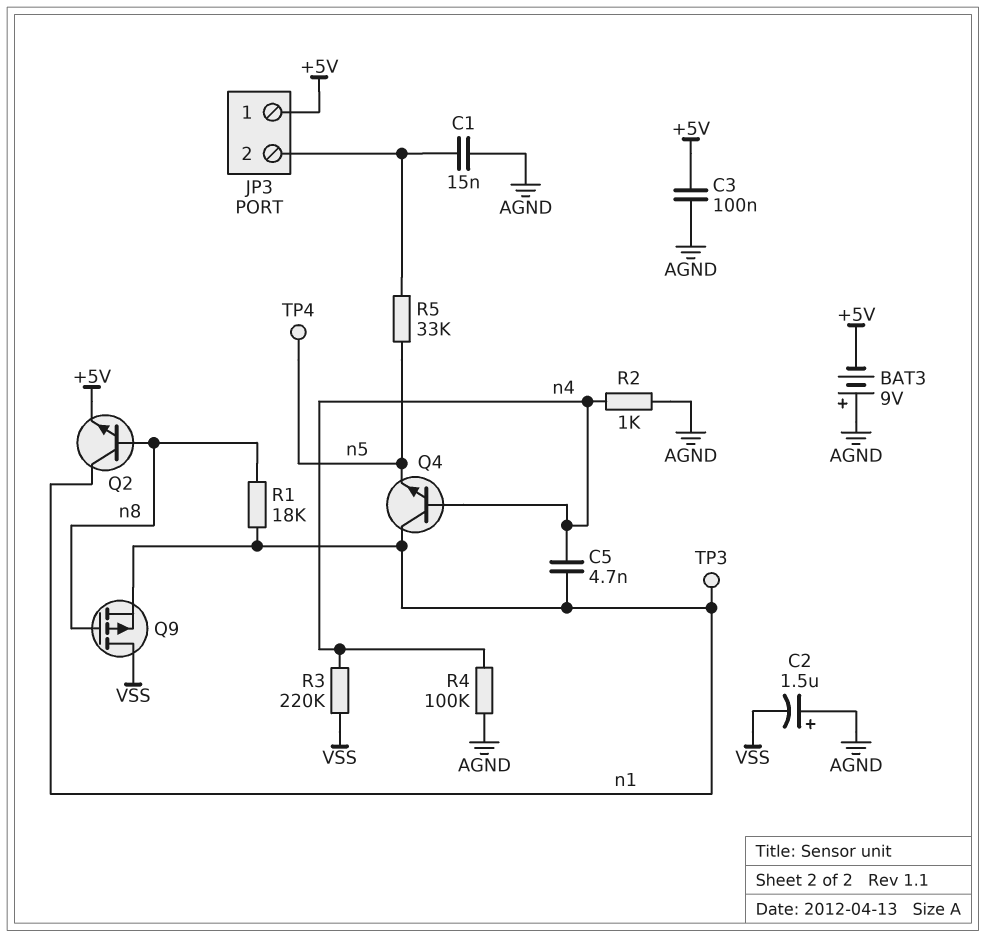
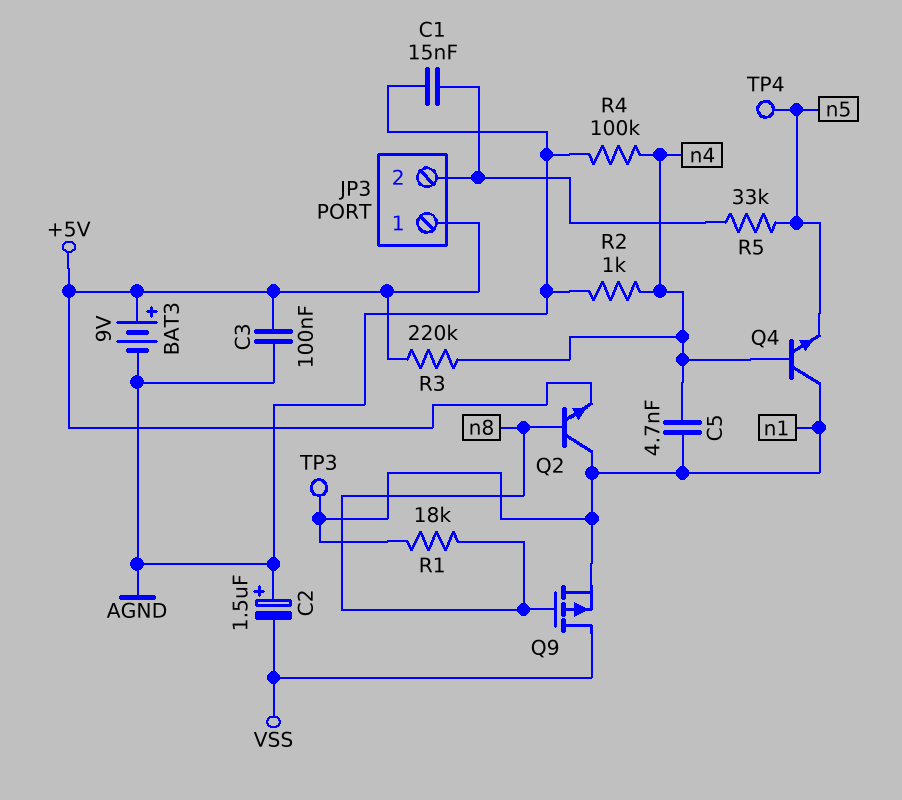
BAT3: 9V (plus AGND, minus +5V) -> 9V (plus +5V, minus AGND)
R3: 220k (VSS, n4) -> 220k (+5V, n4)

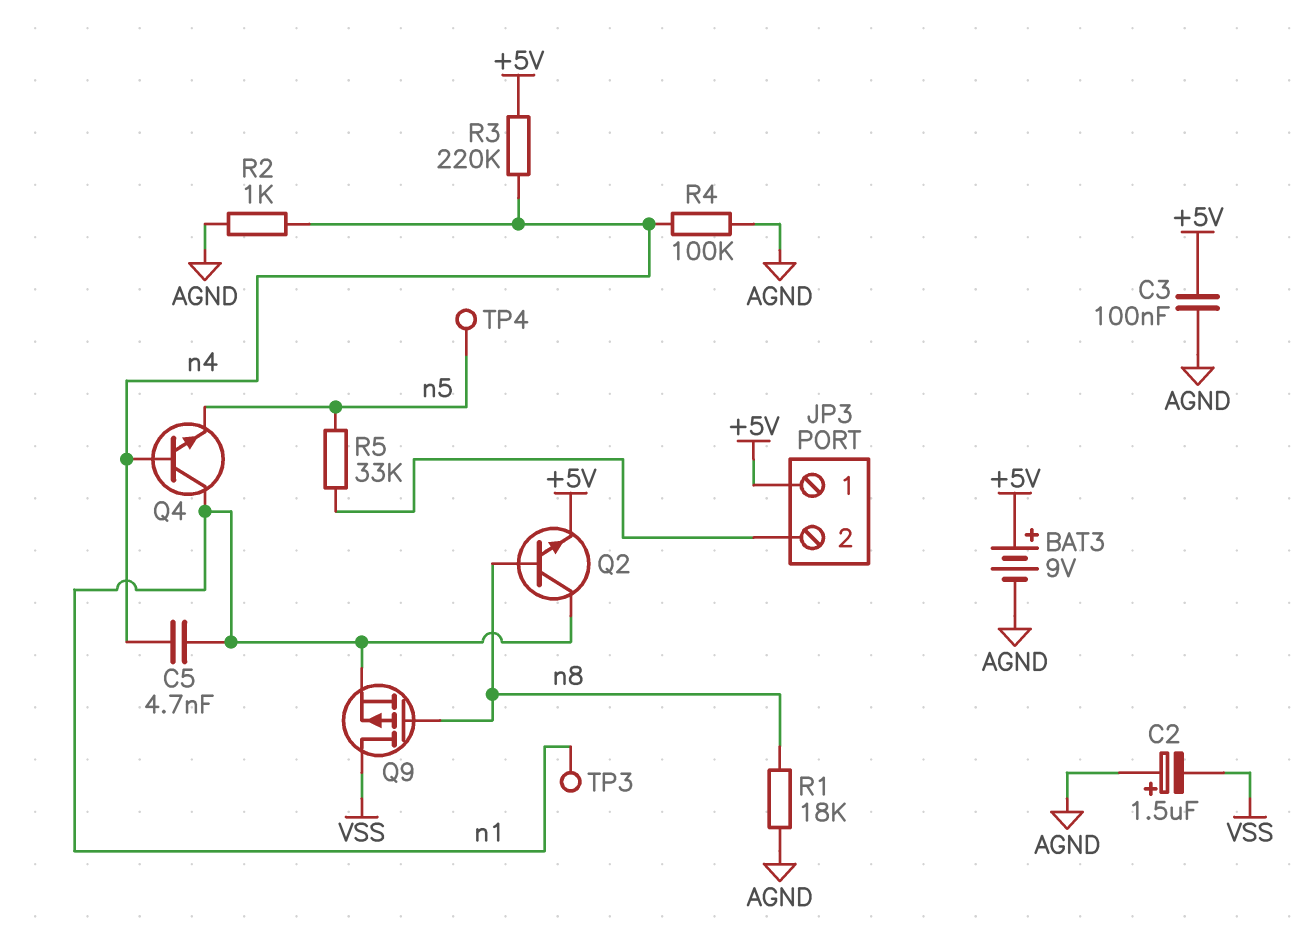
C1: 15nF (AGND, JP3/2) -> none
R1: 18k (n1, n8) -> 18k (AGND, n8)

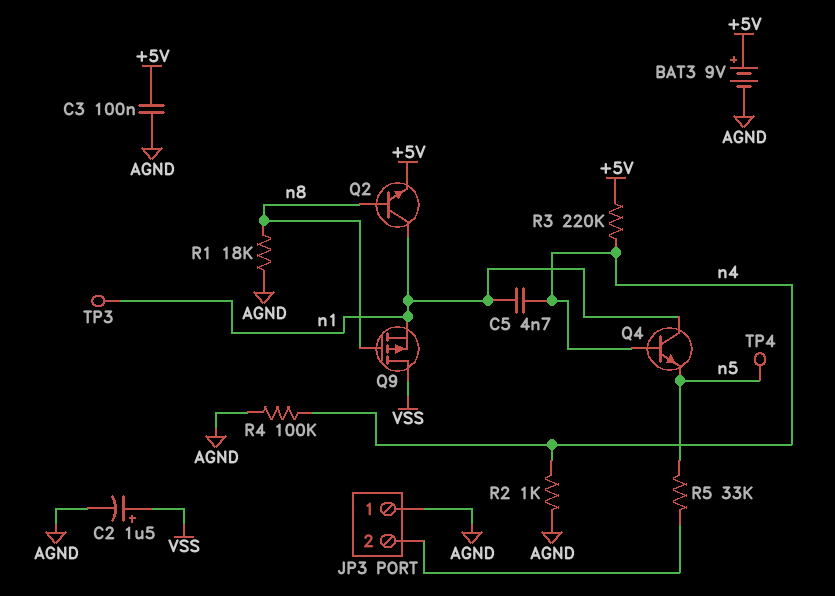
C2: 1.5uF (plus AGND, minus VSS) -> 1.5uF (plus VSS, minus AGND)
JP3 pin 1: +5V -> AGND

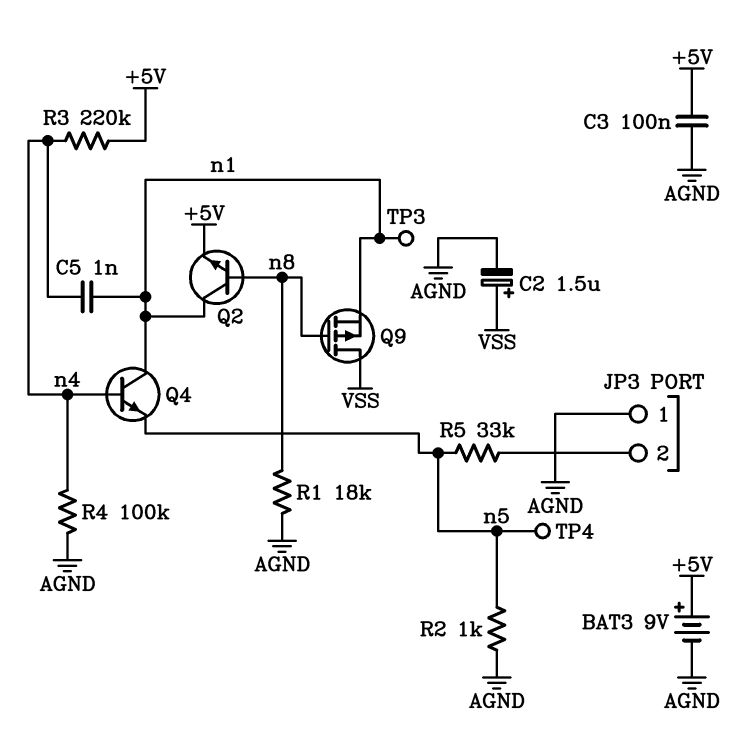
C5: 4.7nF (n1, n4) -> 1nF (n1, n4)
R2: 1k (AGND, n4) -> 1k (AGND, n5)

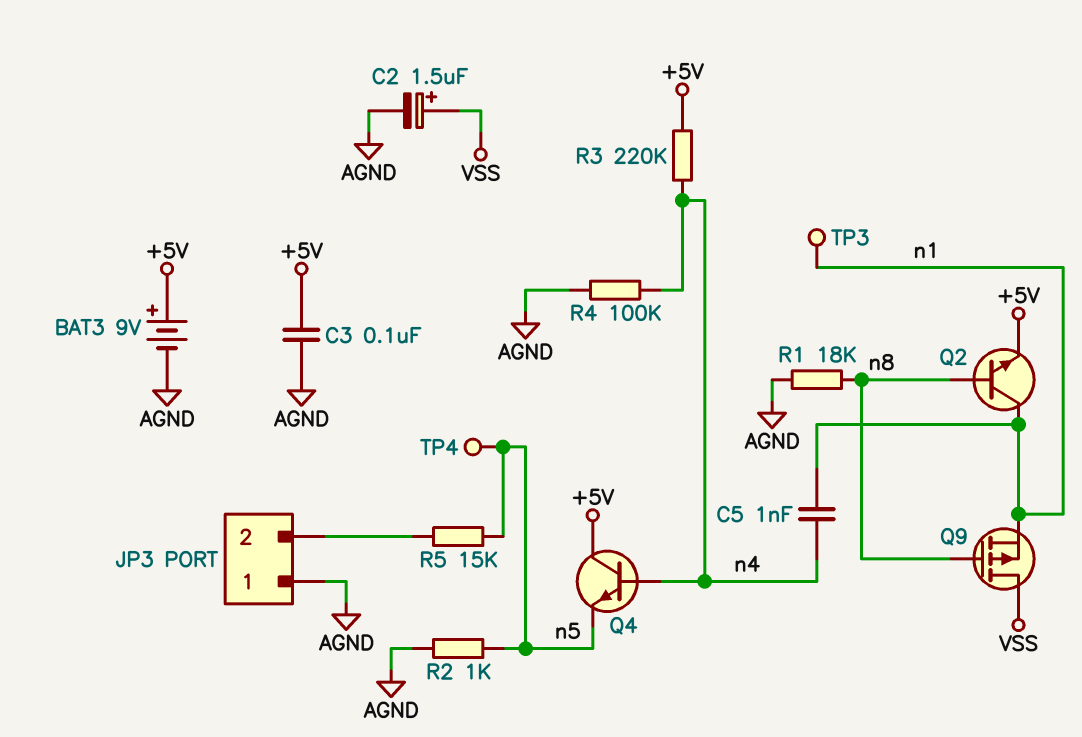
Q4: NPN (B n4, C n1, E n5) -> NPN (B n4, C +5V, E n5)
R5: 33k (JP3/2, n5) -> 15k (JP3/2, n5)

